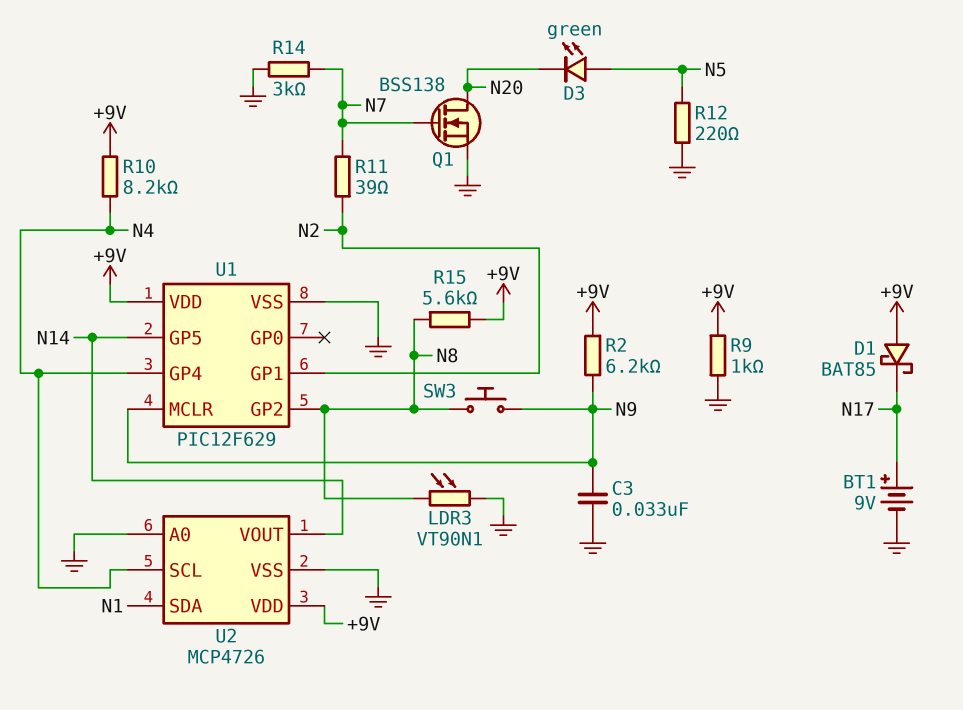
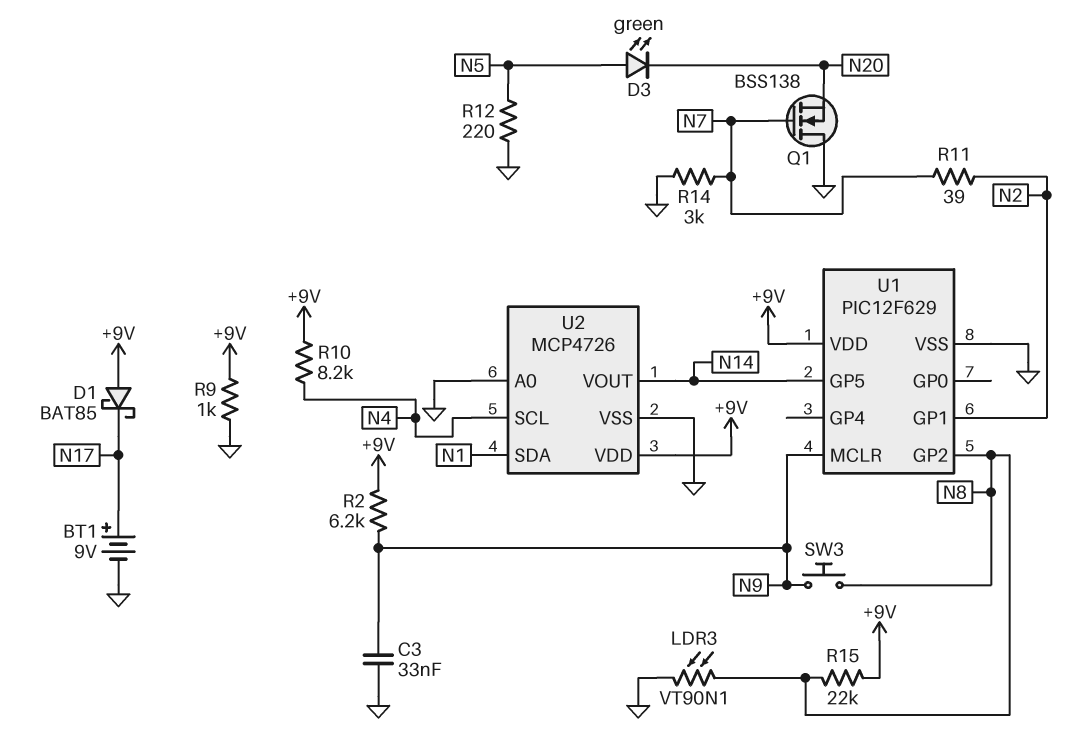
Q1: NMOS BSS138 (G N7, D N20, S GND) -> NMOS BSS138 (G N7, D GND, S N20)
R15: 5.6k (+9V, N8) -> 22k (+9V, N8)
U1 pin GP4: N4 -> none

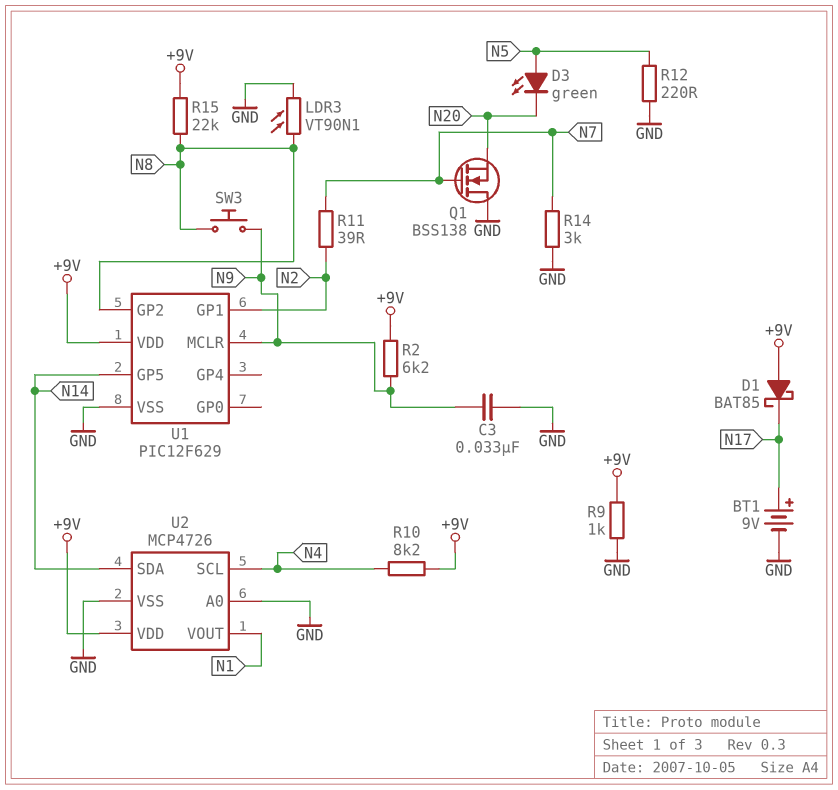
U2 pin SDA: N1 -> N14
U2 pin VOUT: N14 -> N1

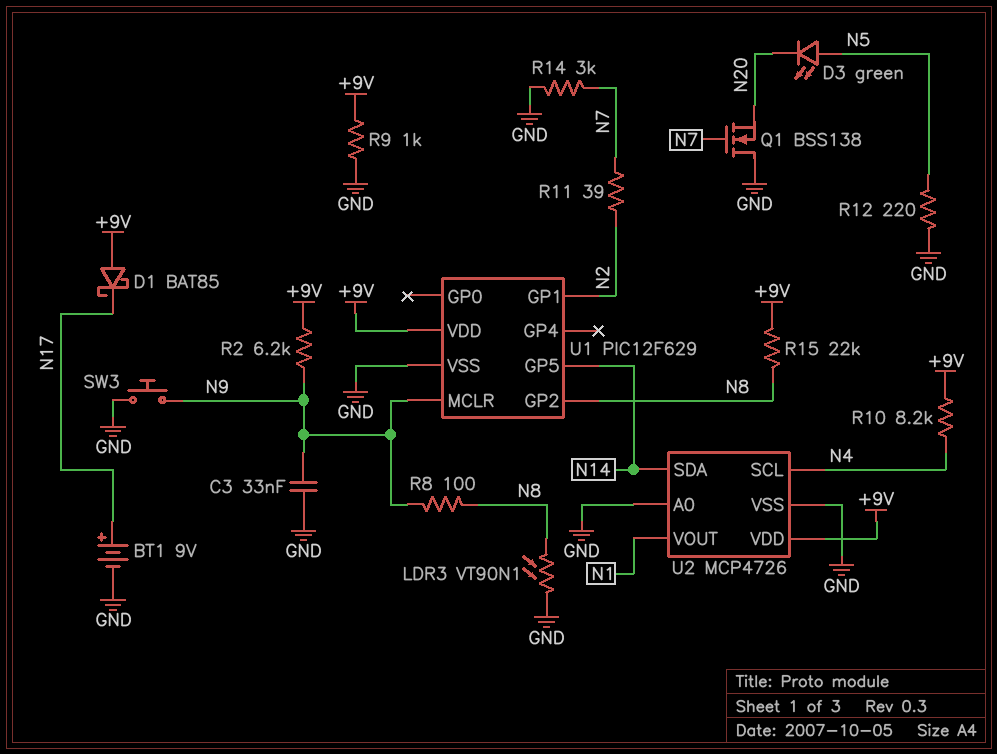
R8: none -> 100 (N8, N9)
SW3: button (N8, N9) -> button (GND, N9)

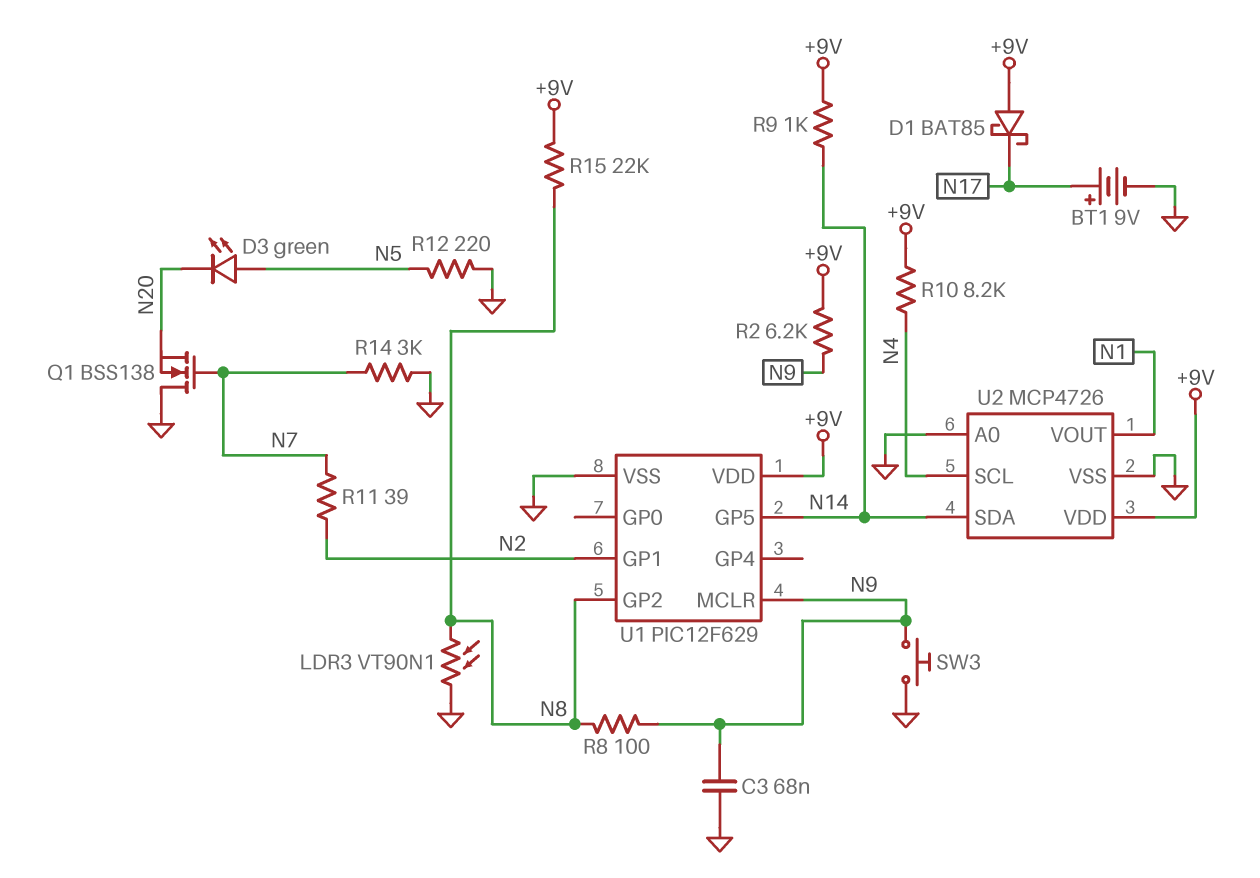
C3: 33nF (GND, N9) -> 68nF (GND, N9)
R9: 1k (+9V, GND) -> 1k (+9V, N14)

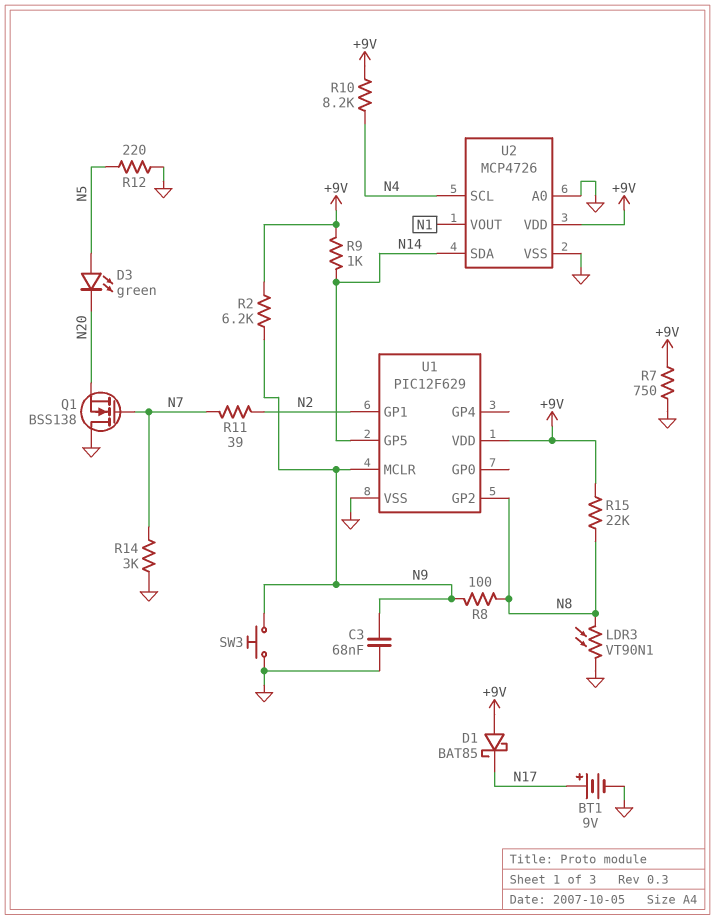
R7: none -> 750 (+9V, GND)

